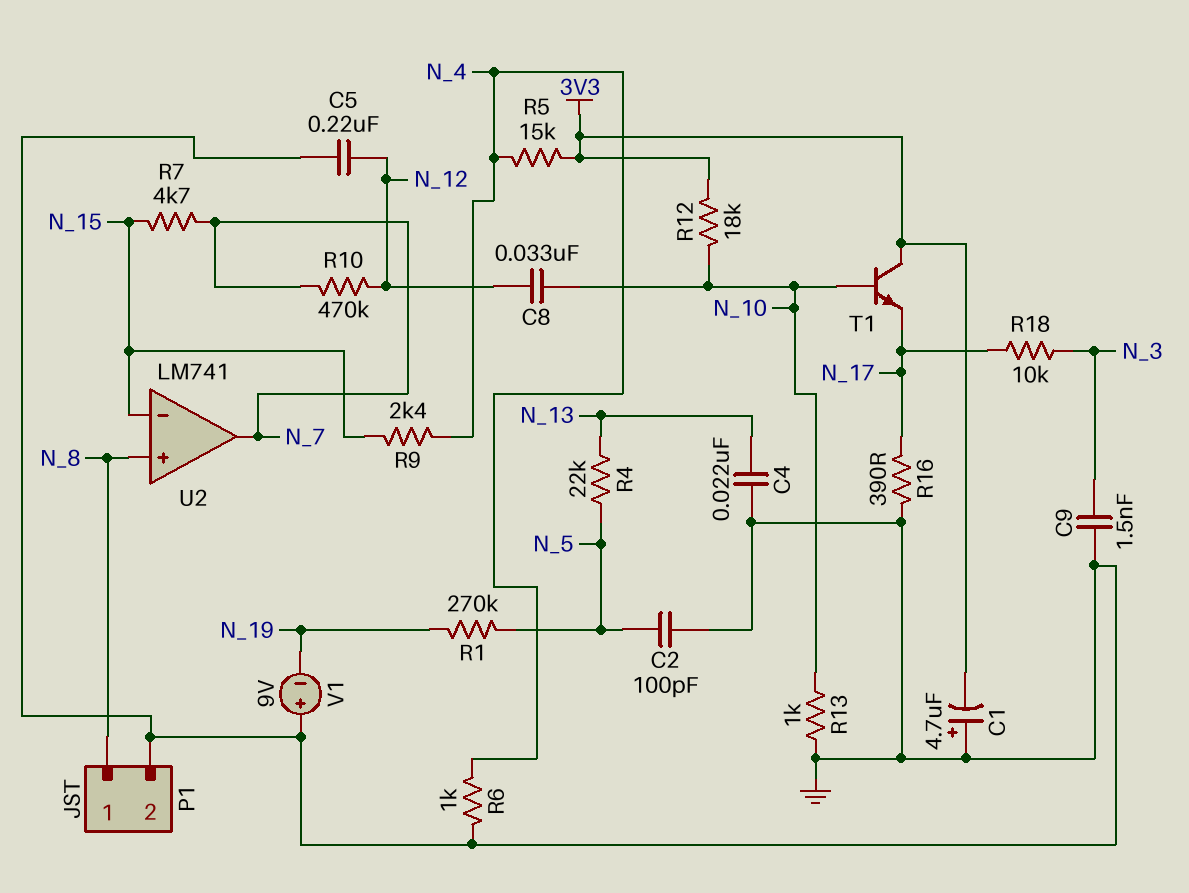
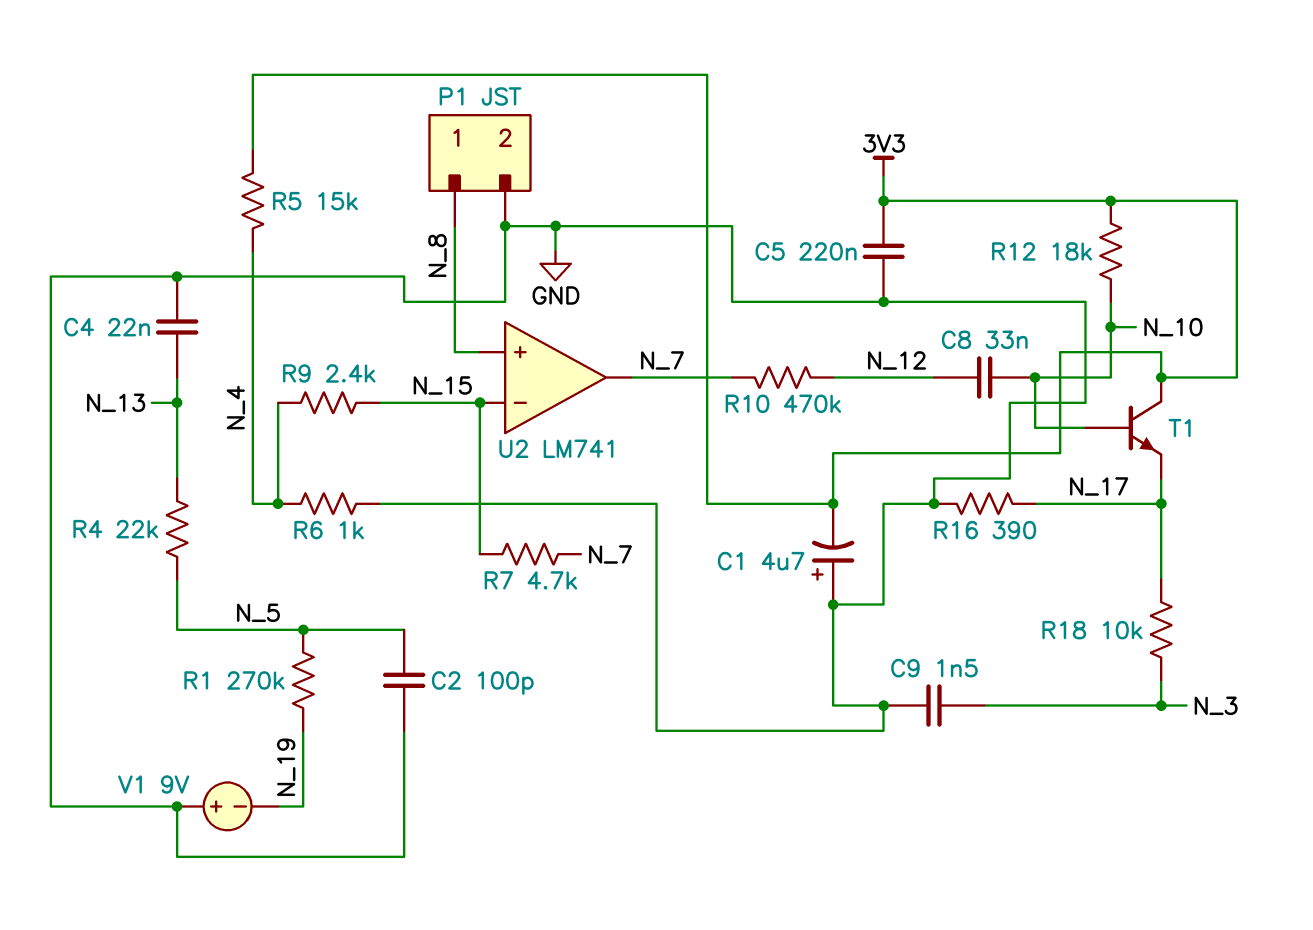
C5: 220nF (GND, N_12) -> 220nF (3V3, GND)
R13: 1k (GND, N_10) -> none

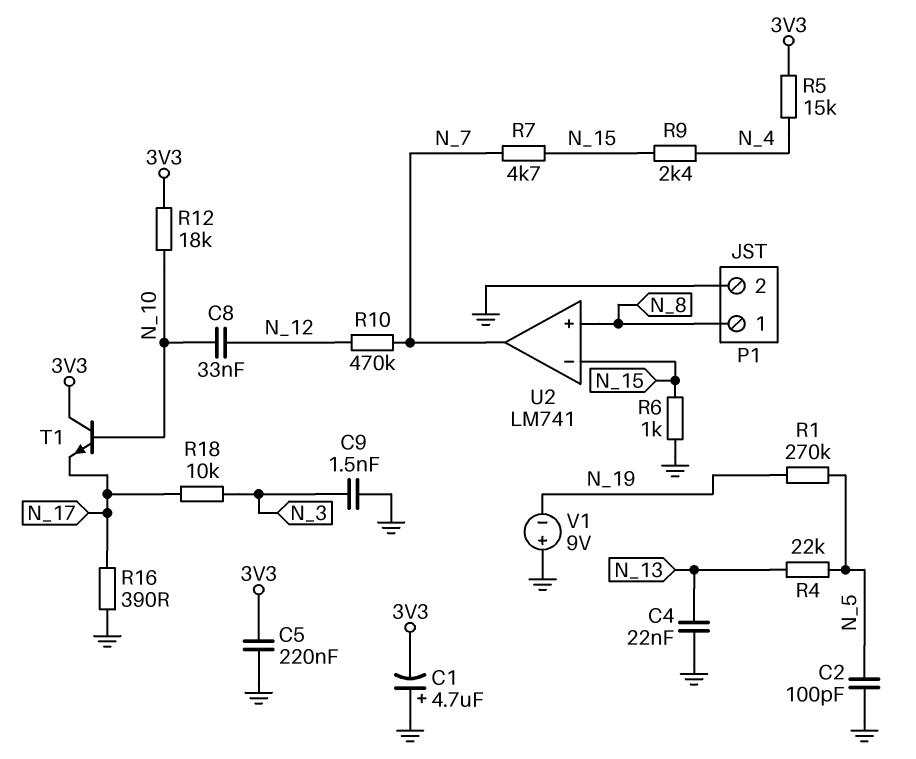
R6: 1k (GND, N_4) -> 1k (GND, N_15)

